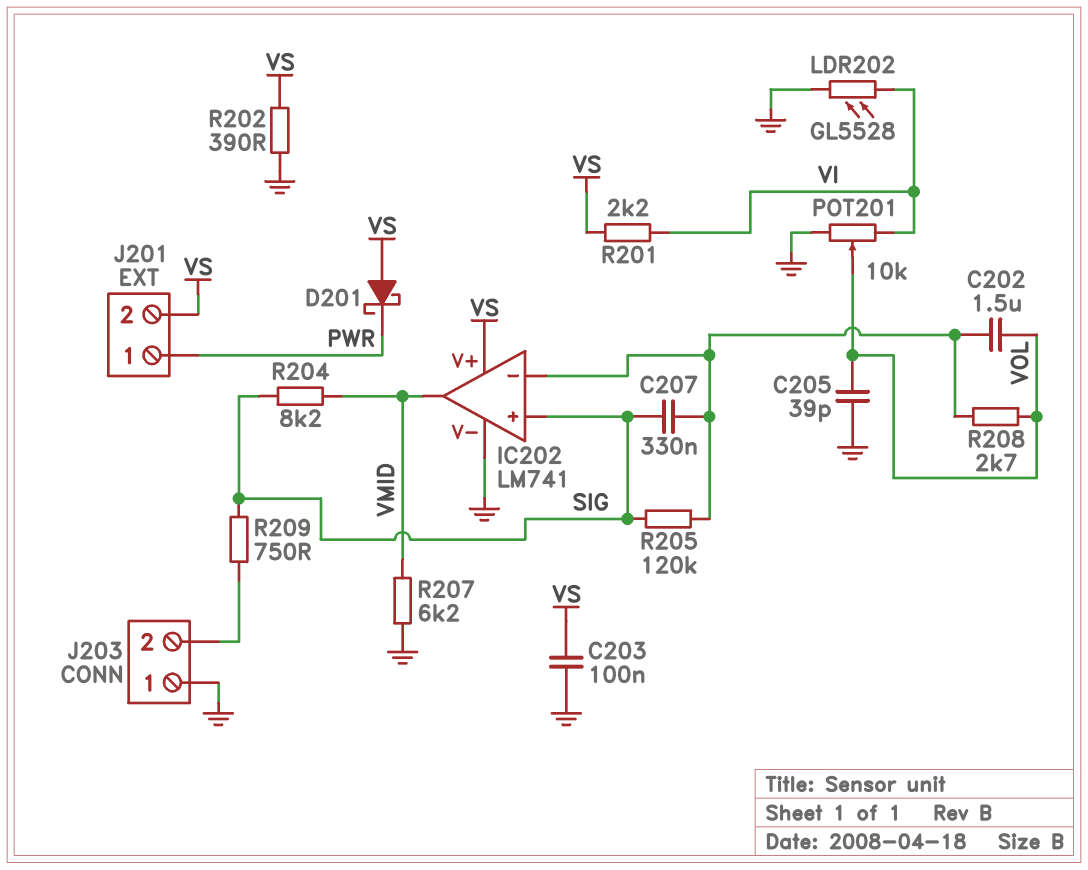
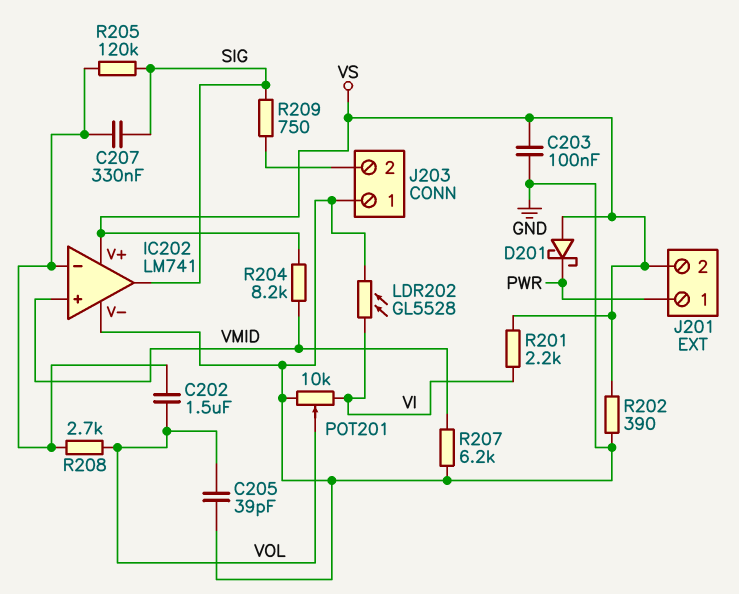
IC202 pin in+: SIG -> VMID
IC202 pin out: VMID -> SIG
R204: 8.2k (SIG, VMID) -> 8.2k (VMID, VS)

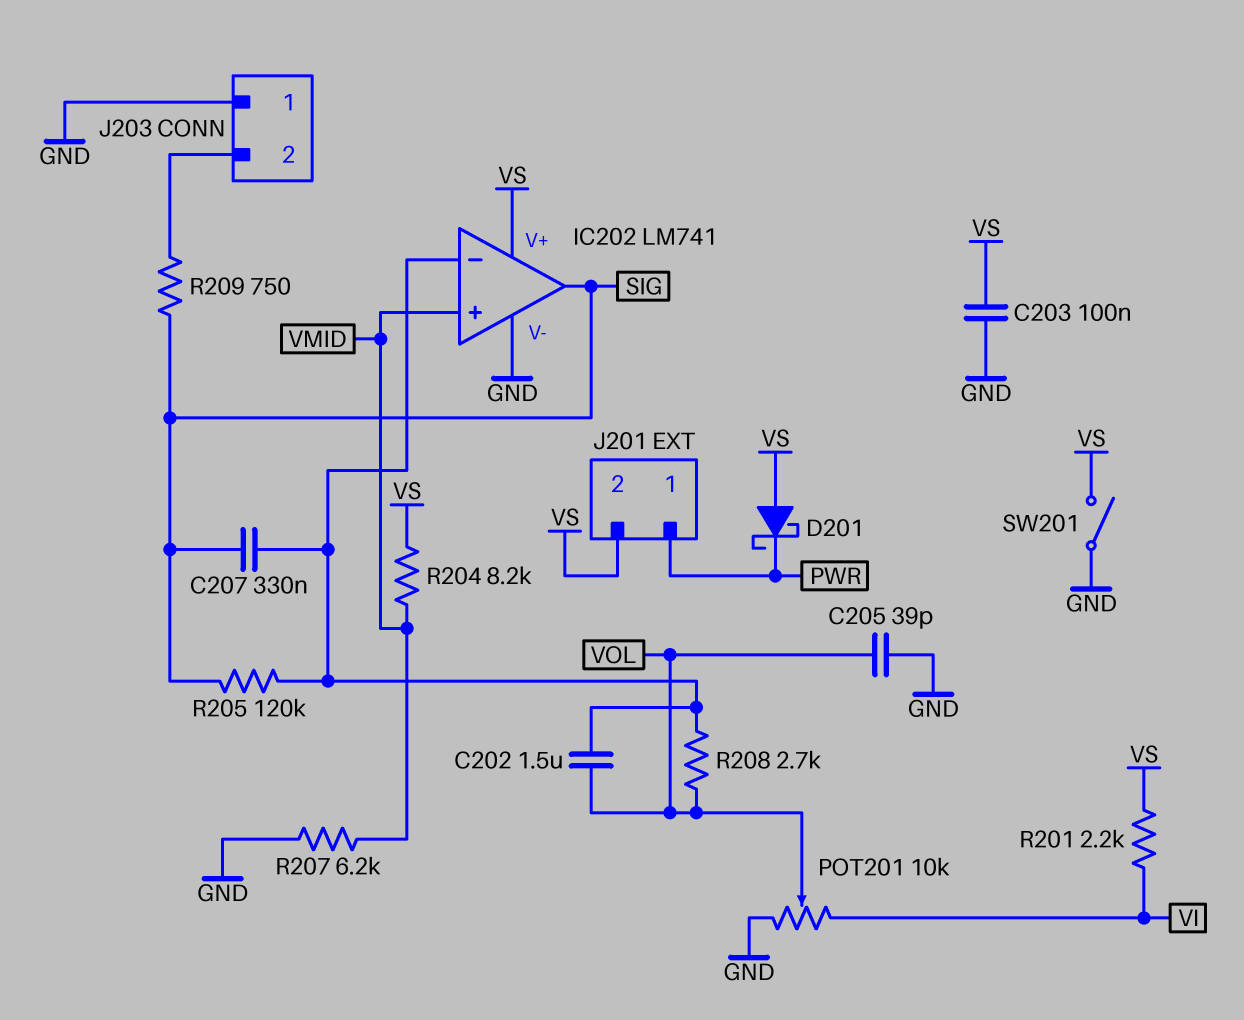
LDR202: GL5528 (GND, VI) -> none
R202: 390 (GND, VS) -> none
SW201: none -> switch (GND, VS)

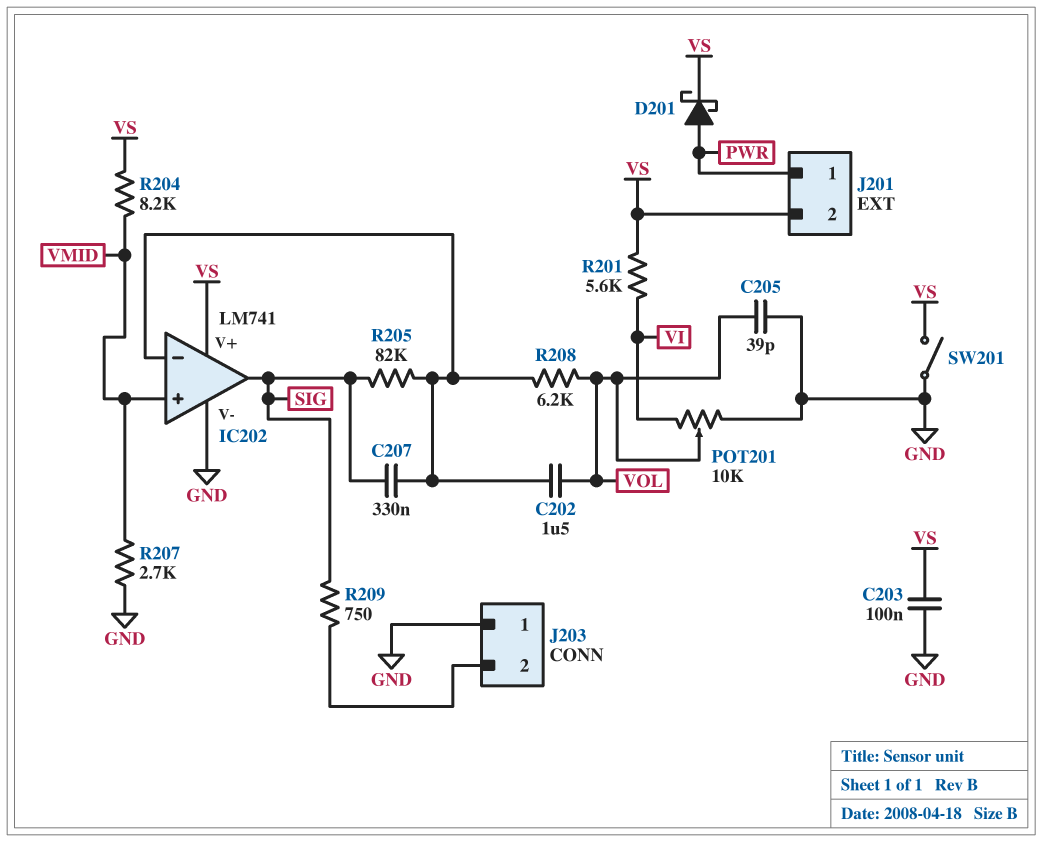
D201: schottky (A VS, K PWR) -> schottky (A PWR, K VS)
R201: 2.2k (VI, VS) -> 5.6k (VI, VS)
R205: 120k (IC202/in-, SIG) -> 82k (IC202/in-, SIG)
R207: 6.2k (GND, VMID) -> 2.7k (GND, VMID)
R208: 2.7k (IC202/in-, VOL) -> 6.2k (IC202/in-, VOL)

